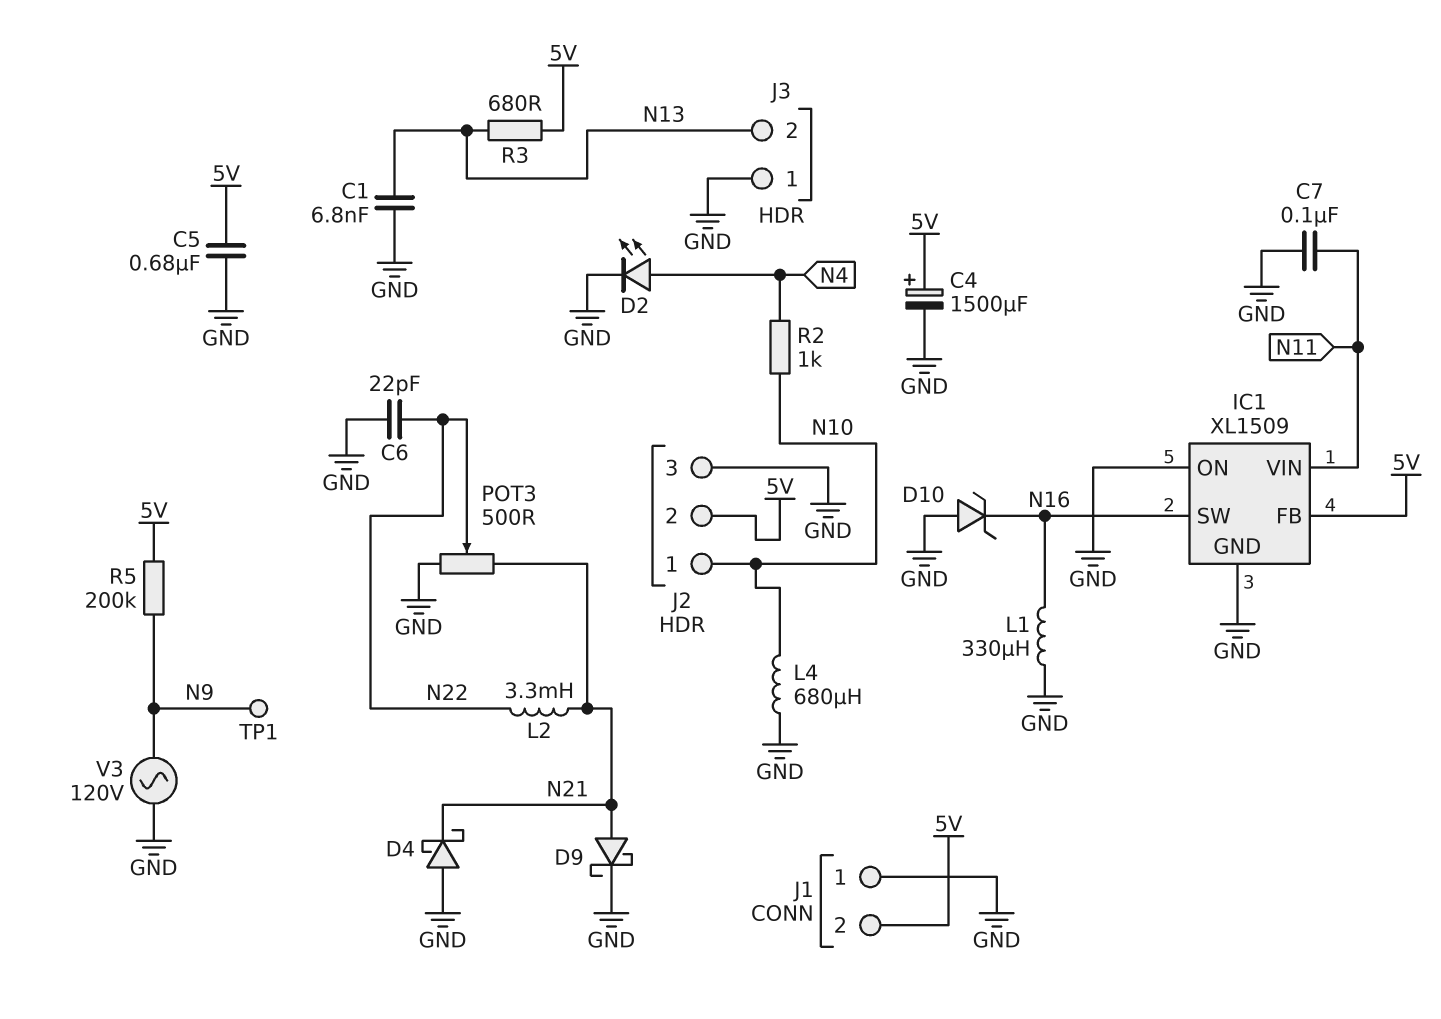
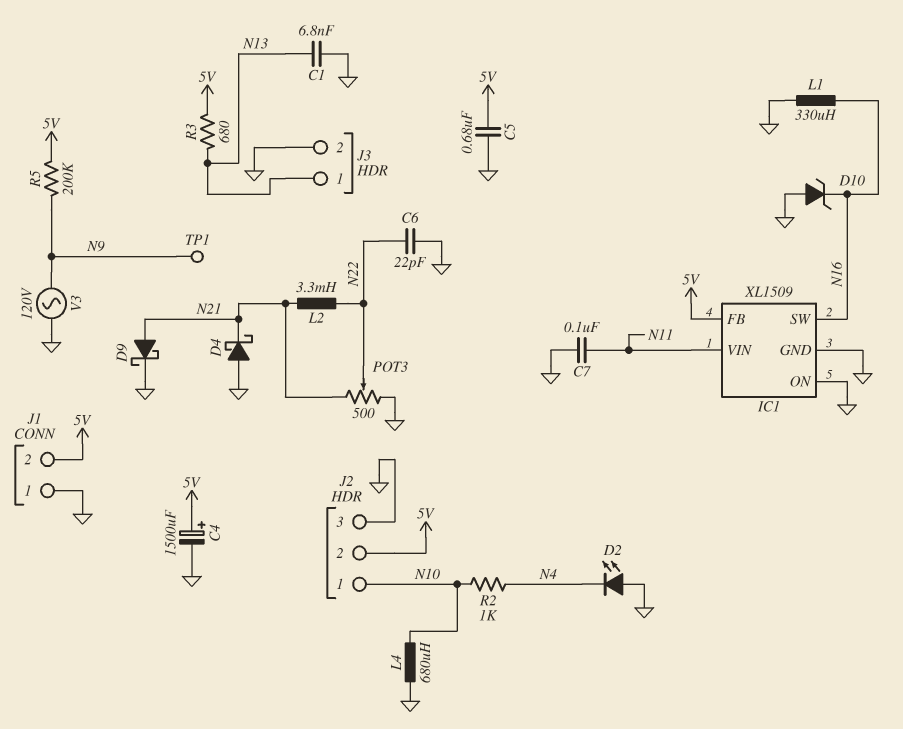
D2: LED (A N4, K GND) -> LED (A GND, K N4)
J3 pin 1: GND -> N13
J3 pin 2: N13 -> GND

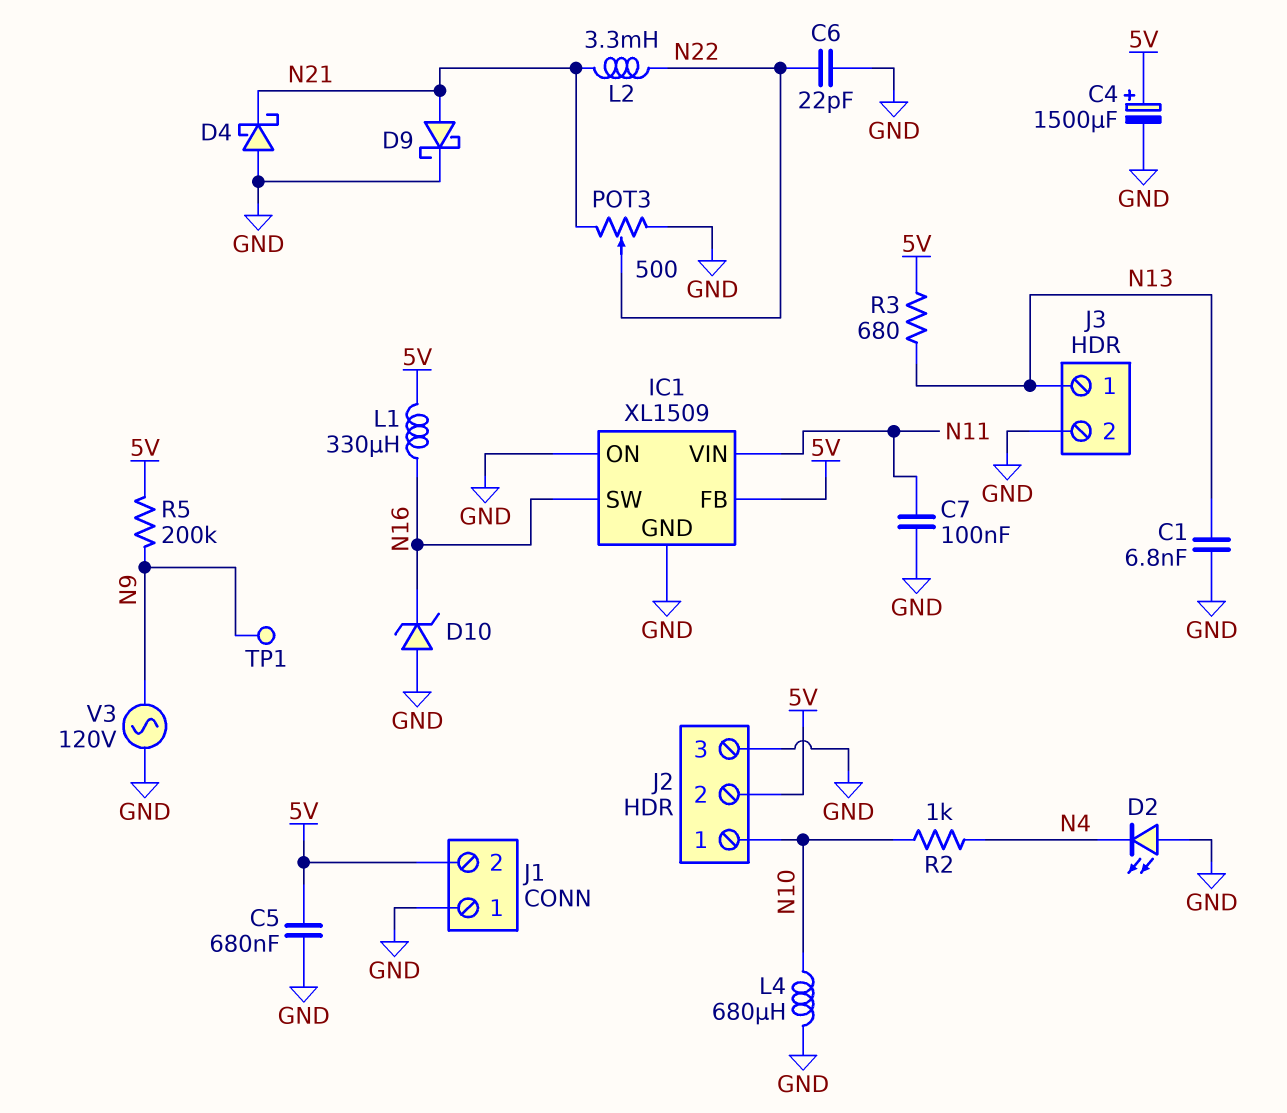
L1: 330uH (GND, N16) -> 330uH (5V, N16)

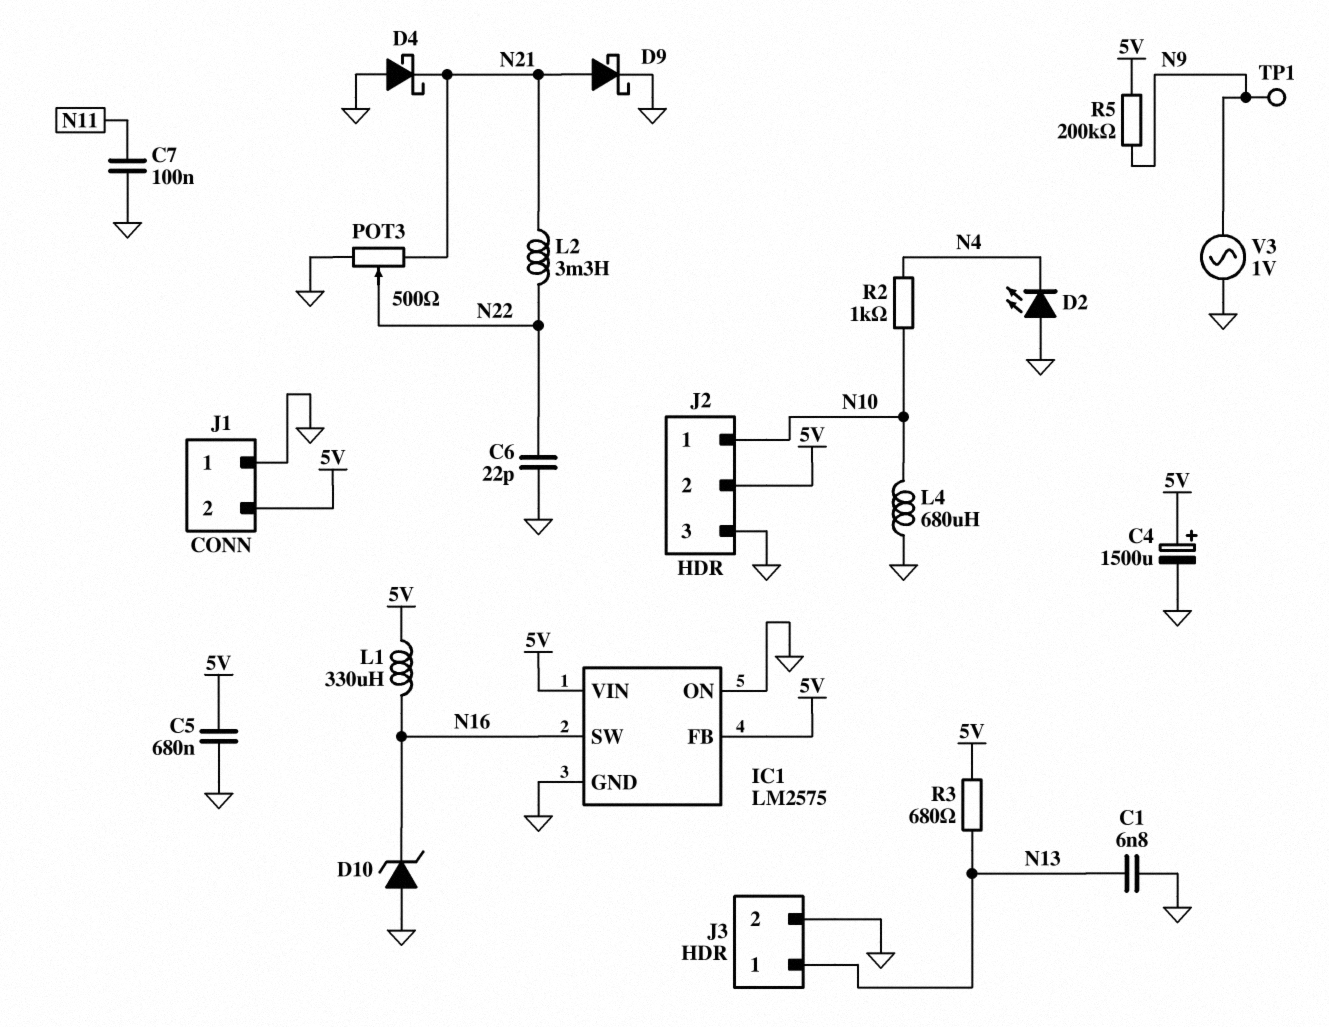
IC1: XL1509 -> LM2575
IC1 pin VIN: N11 -> 5V
V3: AC 120V (GND, N9) -> AC 1V (GND, N9)

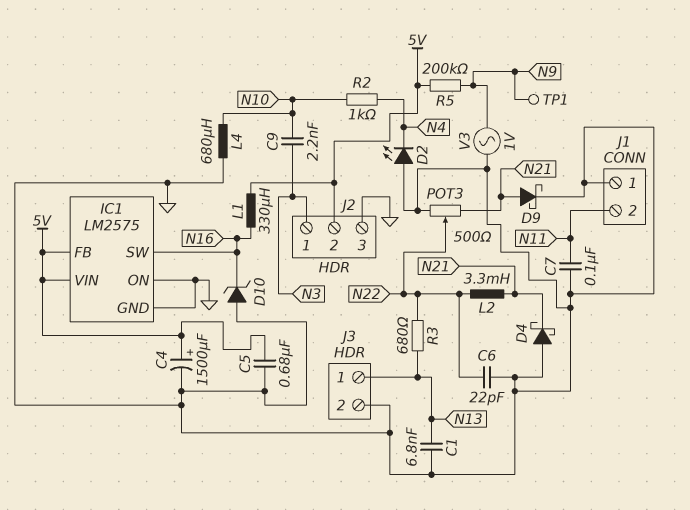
C9: none -> 2.2nF (N3, N10)
J1 pin 2: 5V -> N11
J2 pin 1: N10 -> N3
R3: 680 (5V, N13) -> 680 (N13, N22)

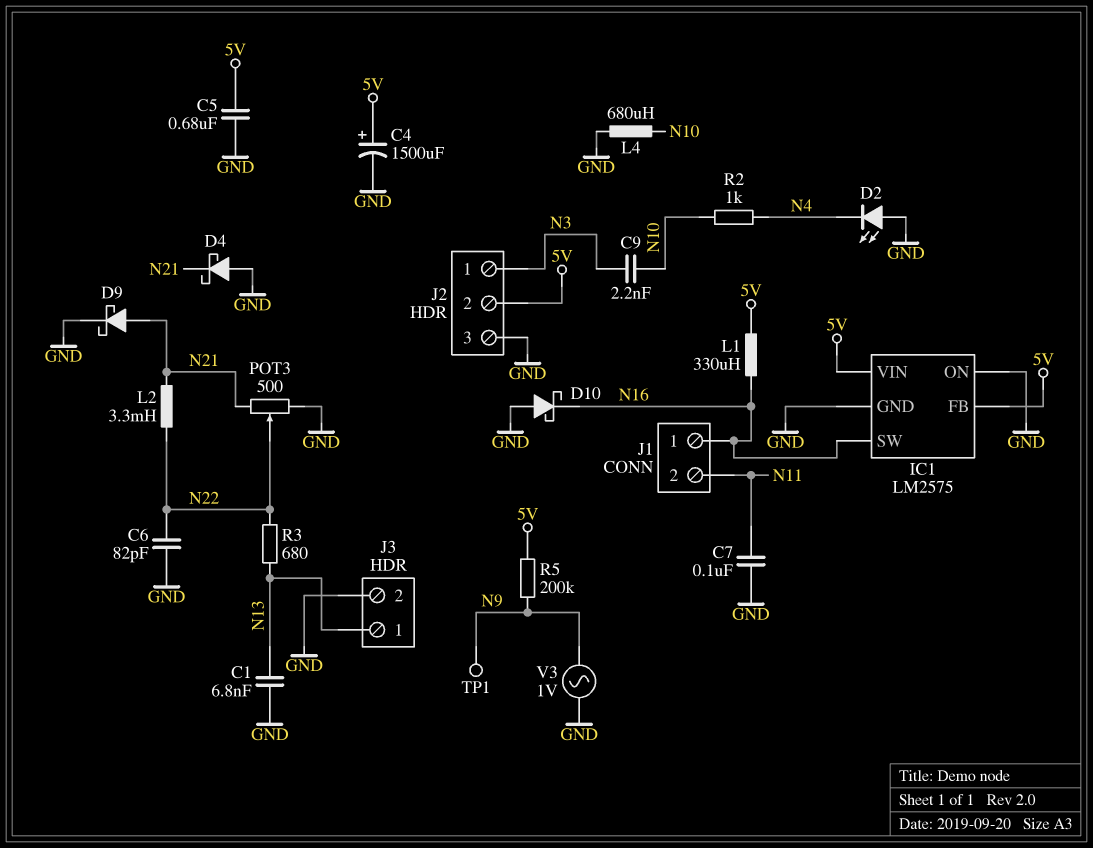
C6: 22pF (GND, N22) -> 82pF (GND, N22)
D10: zener (A GND, K N16) -> schottky (A GND, K N16)
J1 pin 1: GND -> N16

